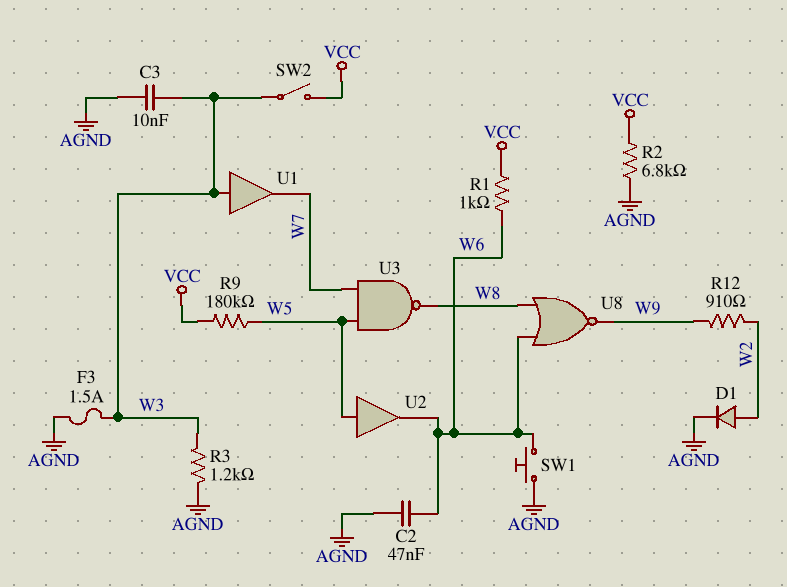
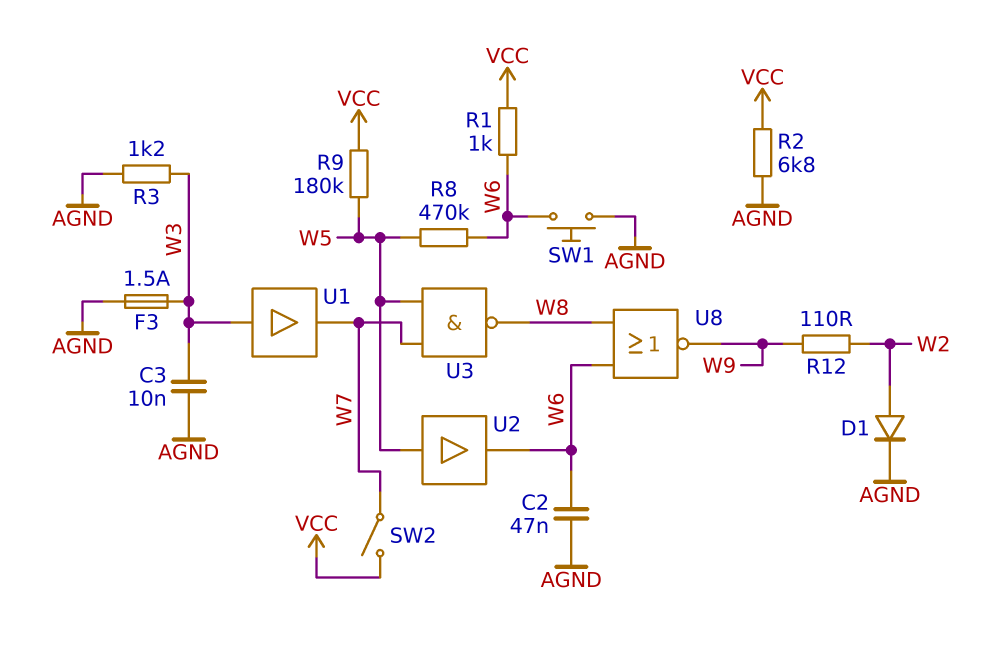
R8: none -> 470k (W5, W6)
R12: 910 (W2, W9) -> 110 (W2, W9)
SW2: switch (VCC, W3) -> switch (VCC, W7)

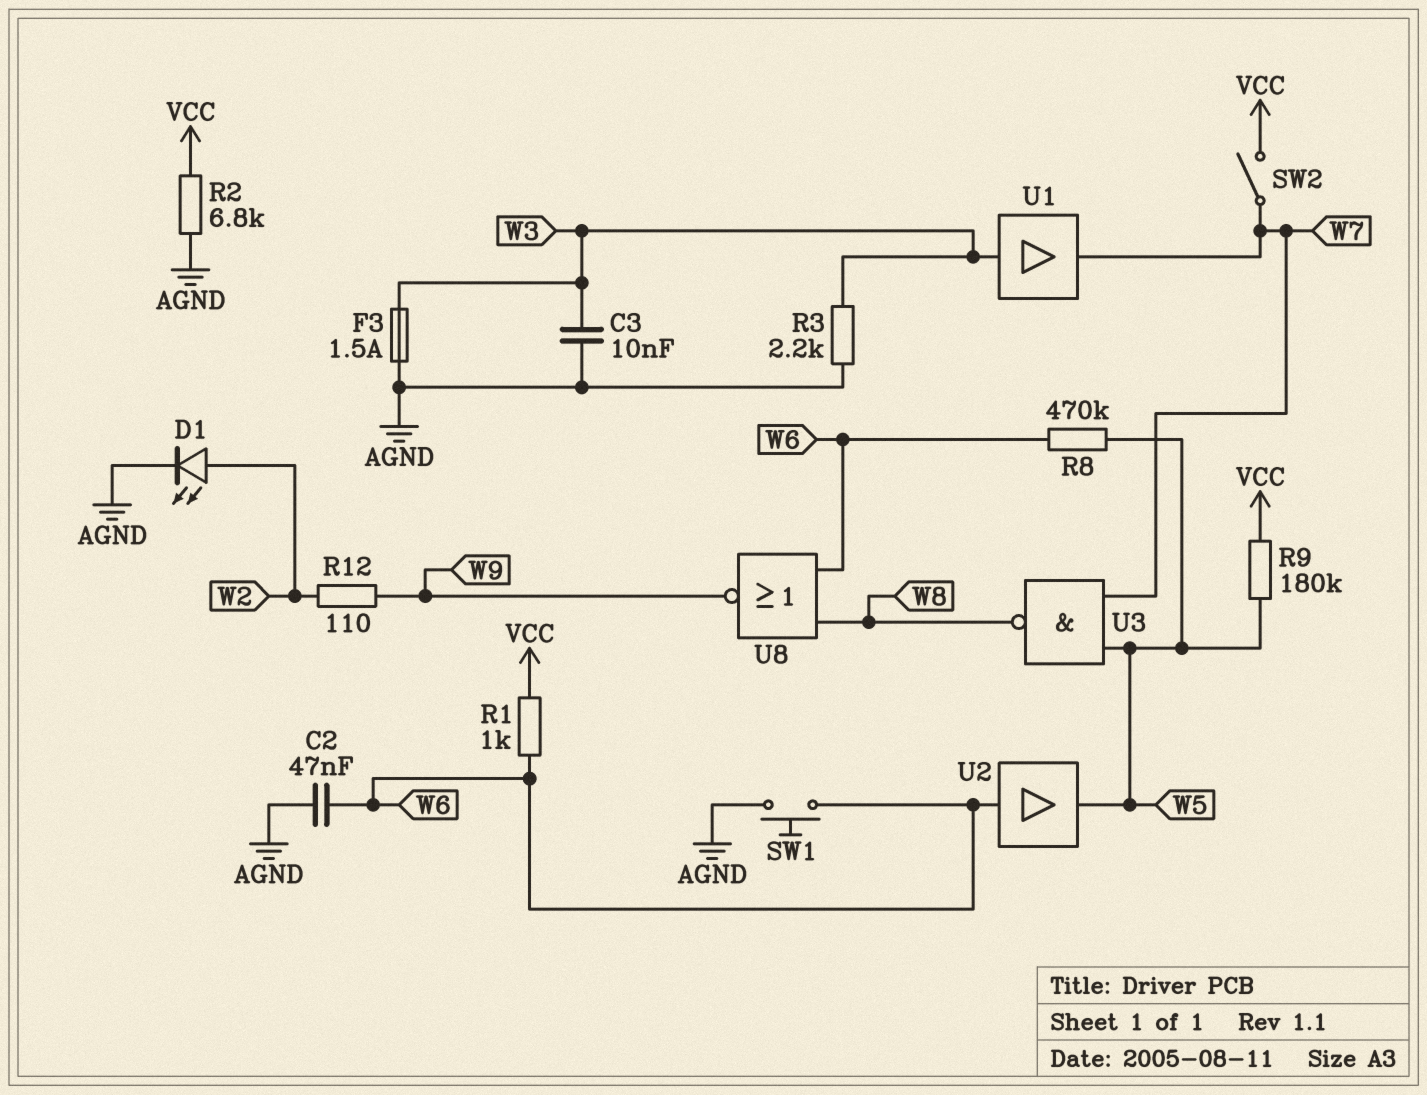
D1: diode (A W2, K AGND) -> LED (A W2, K AGND)
R3: 1.2k (AGND, W3) -> 2.2k (AGND, W3)
U2: buffer (in W5, out W6) -> buffer (in W6, out W5)

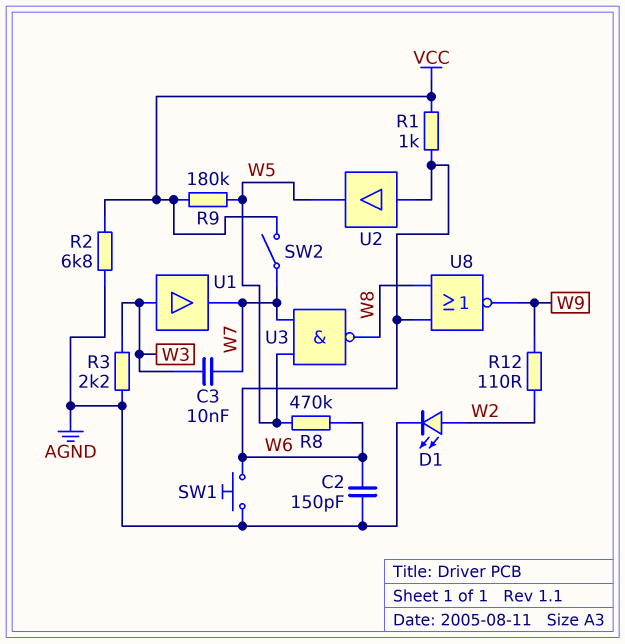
C2: 47nF (AGND, W6) -> 150pF (AGND, W6)
C3: 10nF (AGND, W3) -> 10nF (W3, W7)
F3: 1.5A (AGND, W3) -> none

